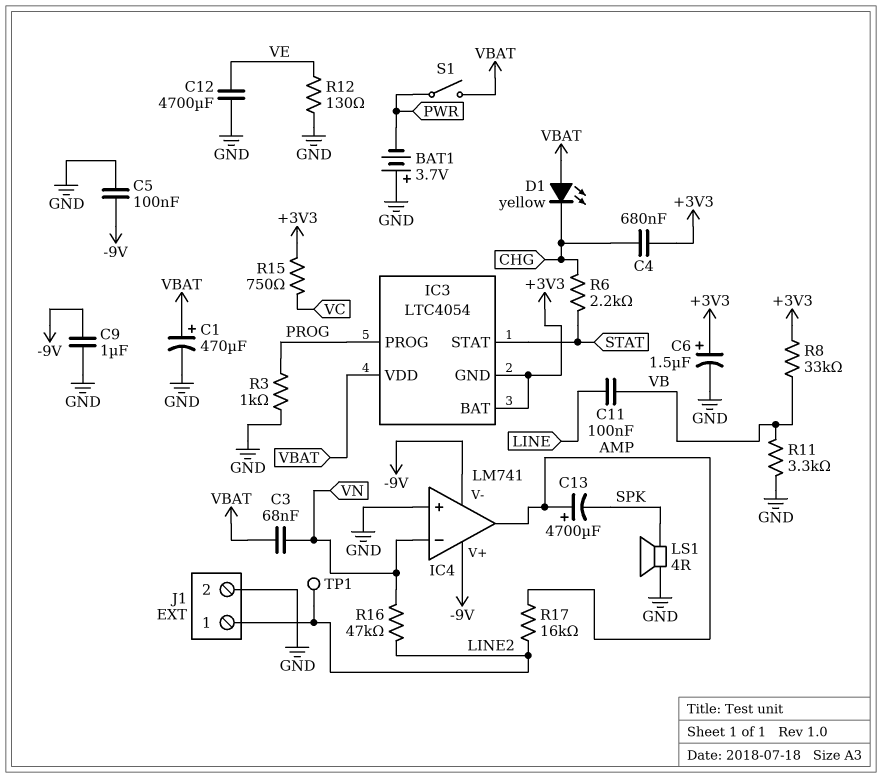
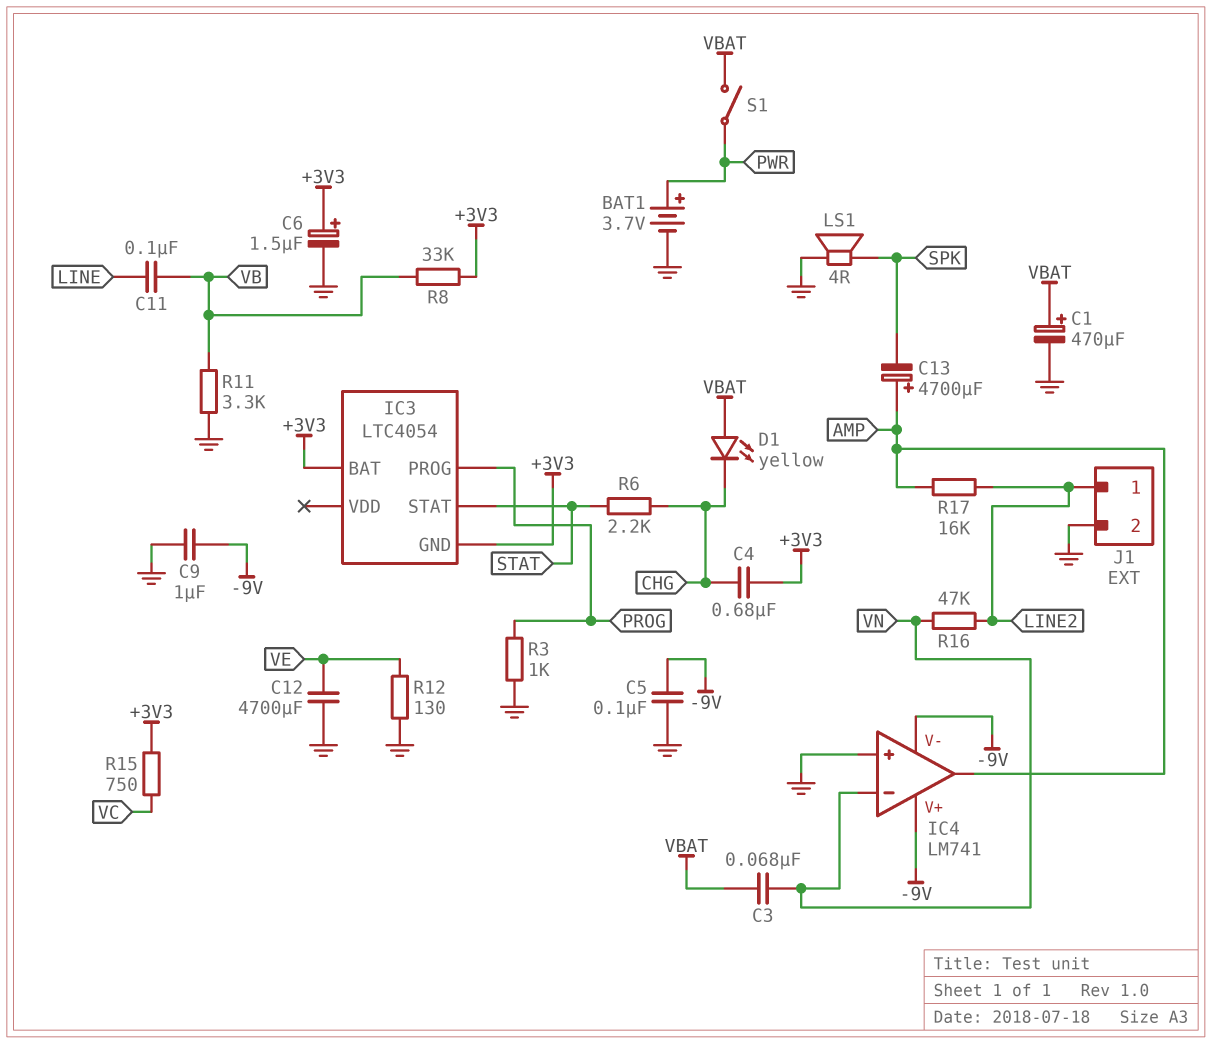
BAT1: 3.7V (plus GND, minus PWR) -> 3.7V (plus PWR, minus GND)
IC3 pin VDD: VBAT -> none
TP1: test point (LINE2) -> none

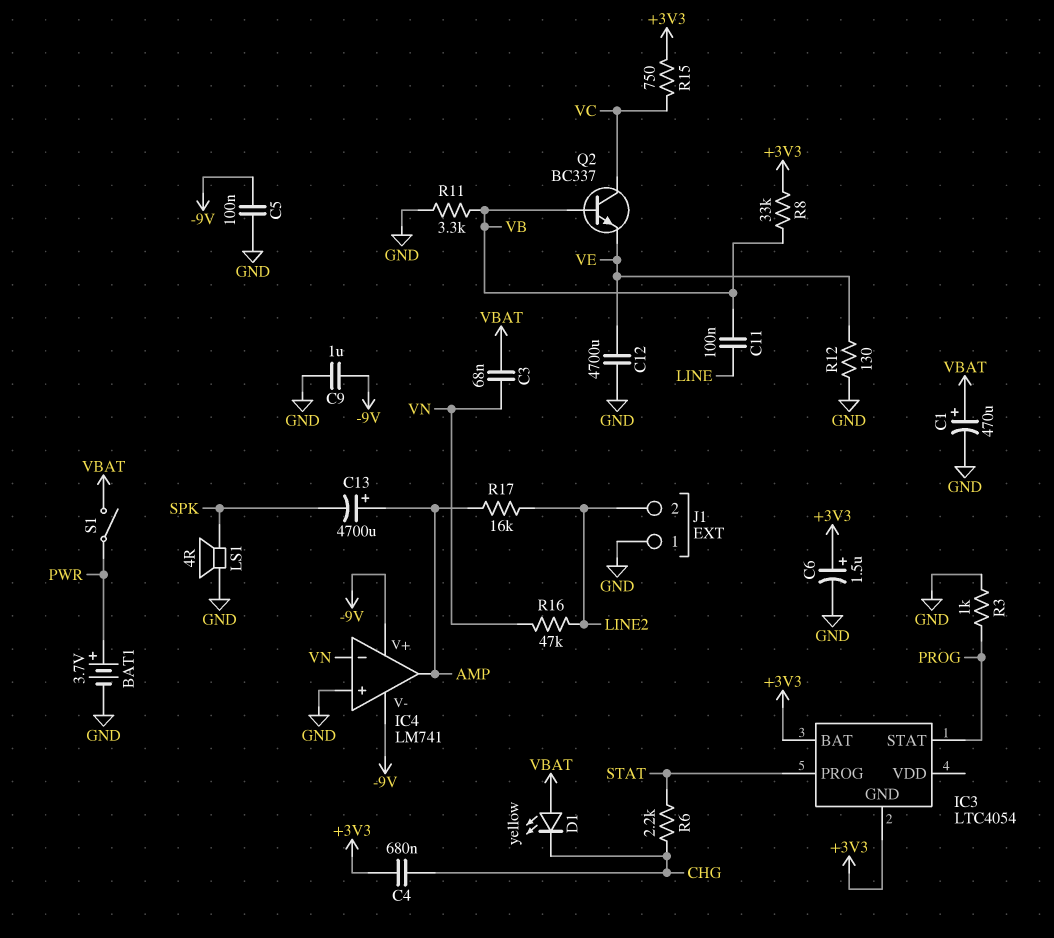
IC3 pin PROG: PROG -> STAT
IC3 pin STAT: STAT -> PROG
J1 pin 1: LINE2 -> GND
J1 pin 2: GND -> LINE2
Q2: none -> NPN BC337 (B VB, C VC, E VE)

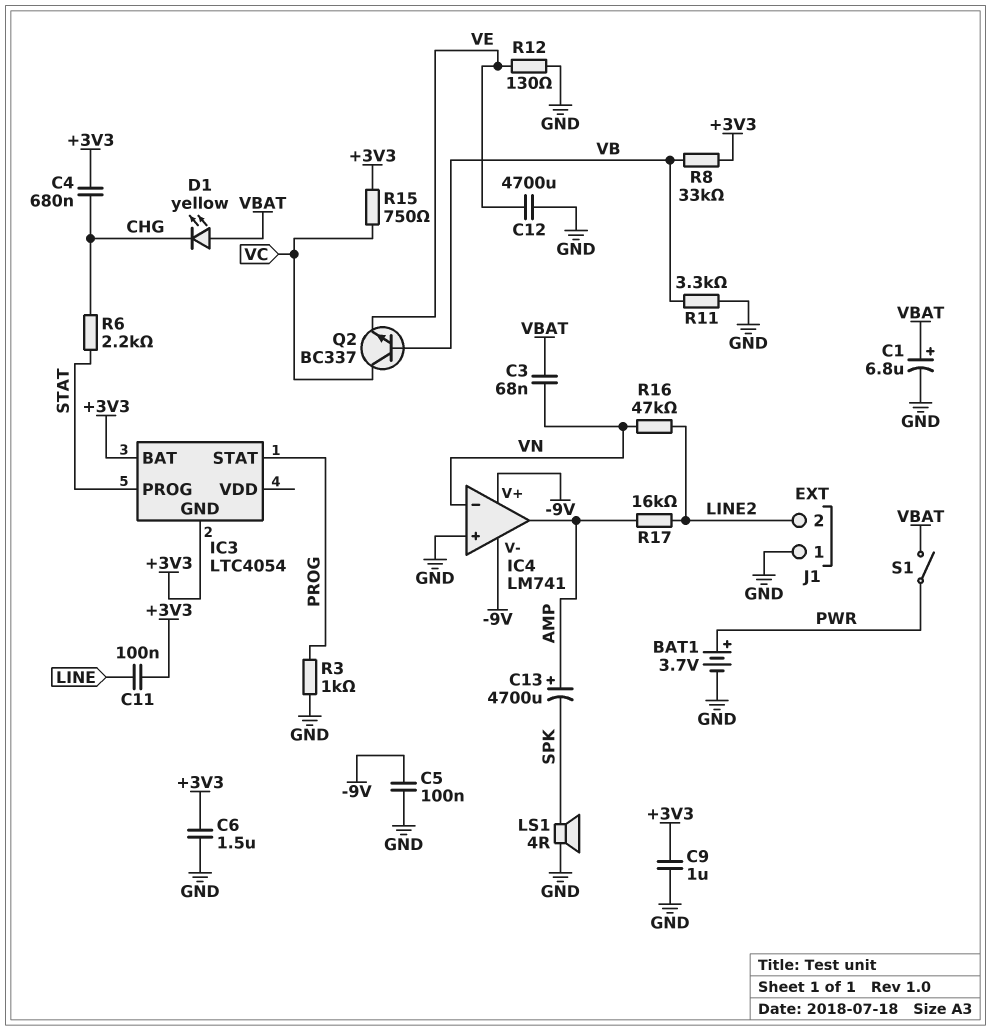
C1: 470uF (plus VBAT, minus GND) -> 6.8uF (plus VBAT, minus GND)
C6: 1.5uF (plus +3V3, minus GND) -> 1.5uF (+3V3, GND)
C9: 1uF (-9V, GND) -> 1uF (+3V3, GND)
C11: 100nF (LINE, VB) -> 100nF (+3V3, LINE)

